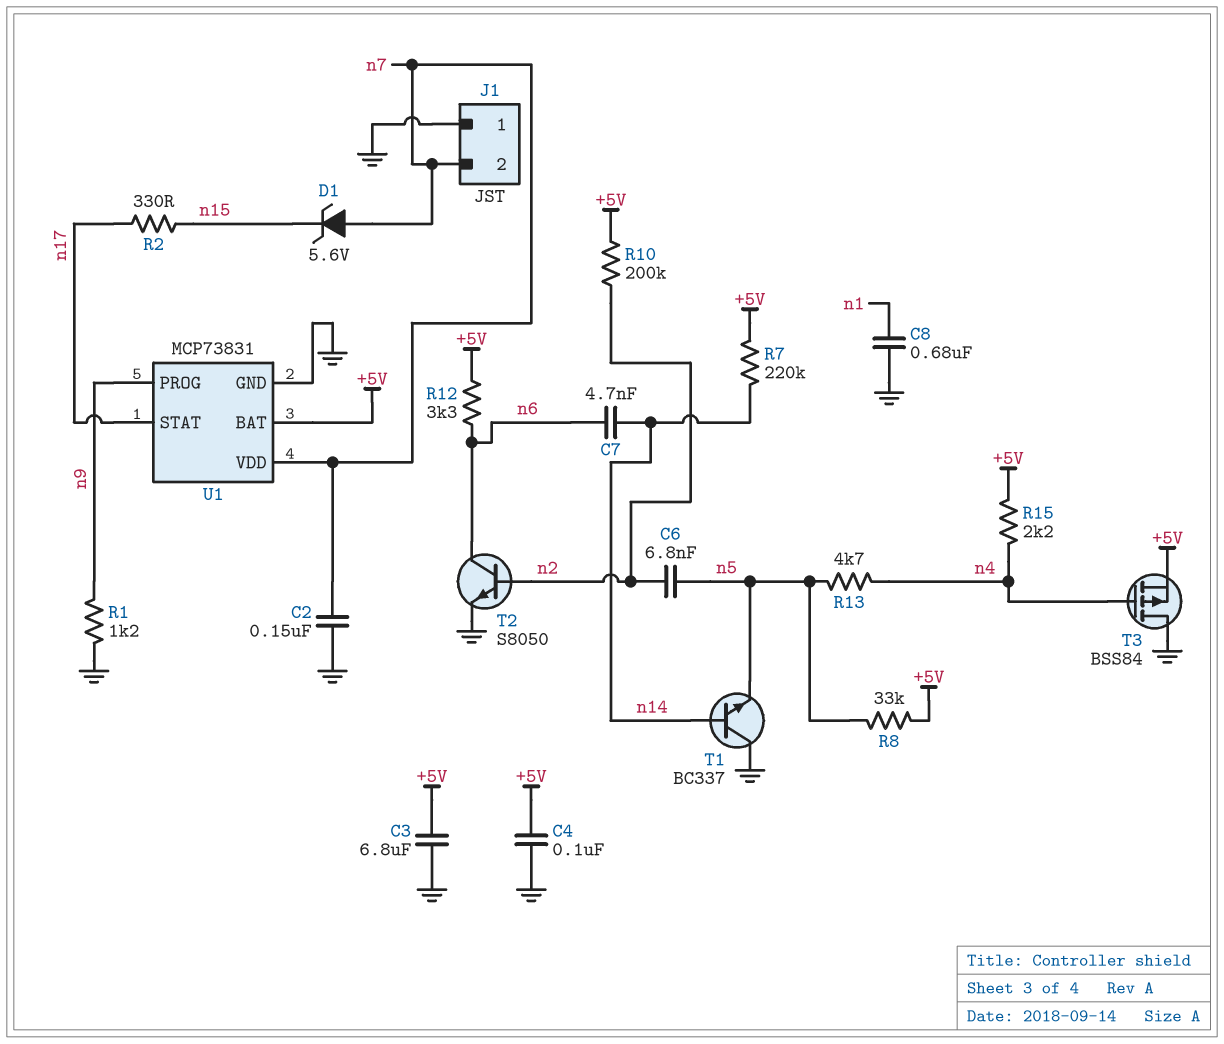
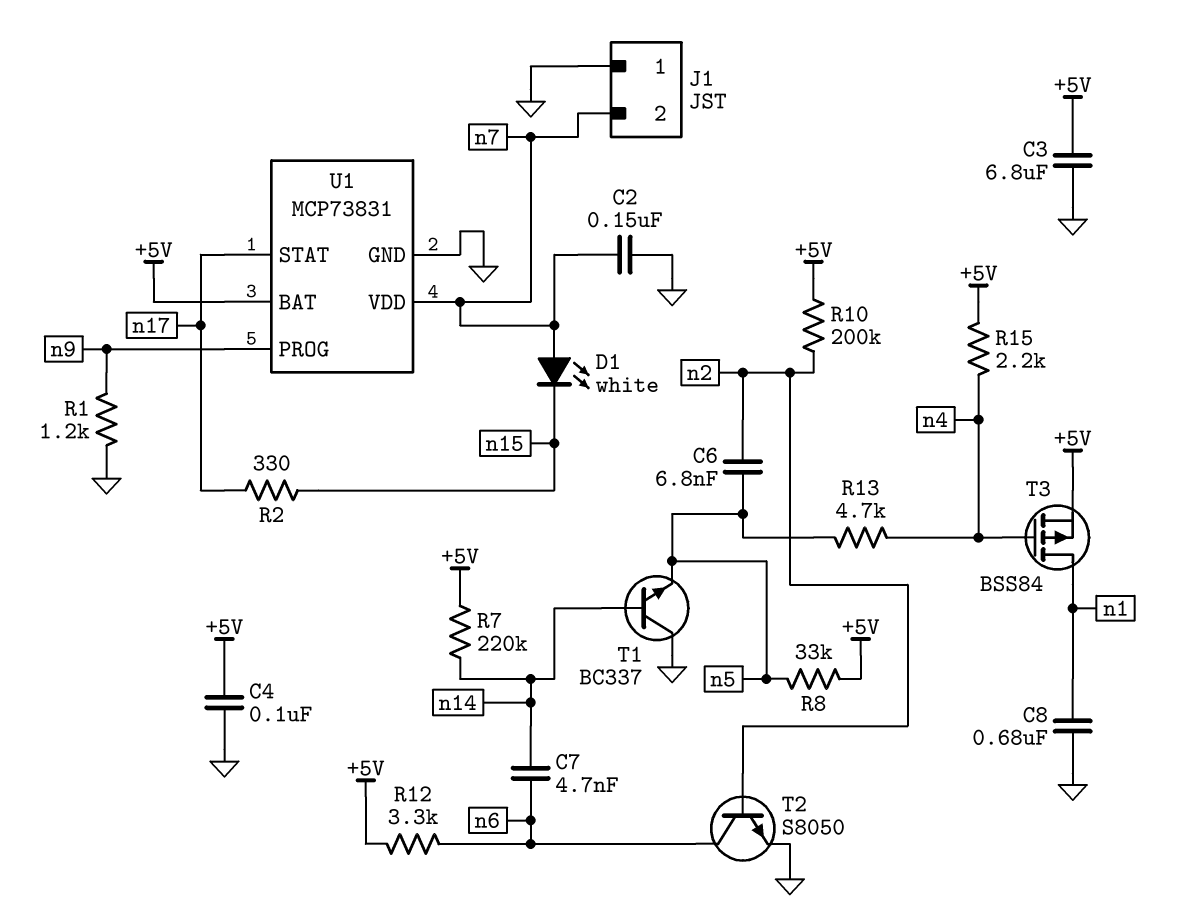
D1: zener 5.6V (A n7, K n15) -> LED white (A n7, K n15)
T3: PMOS BSS84 (G n4, D GND, S +5V) -> PMOS BSS84 (G n4, D n1, S +5V)

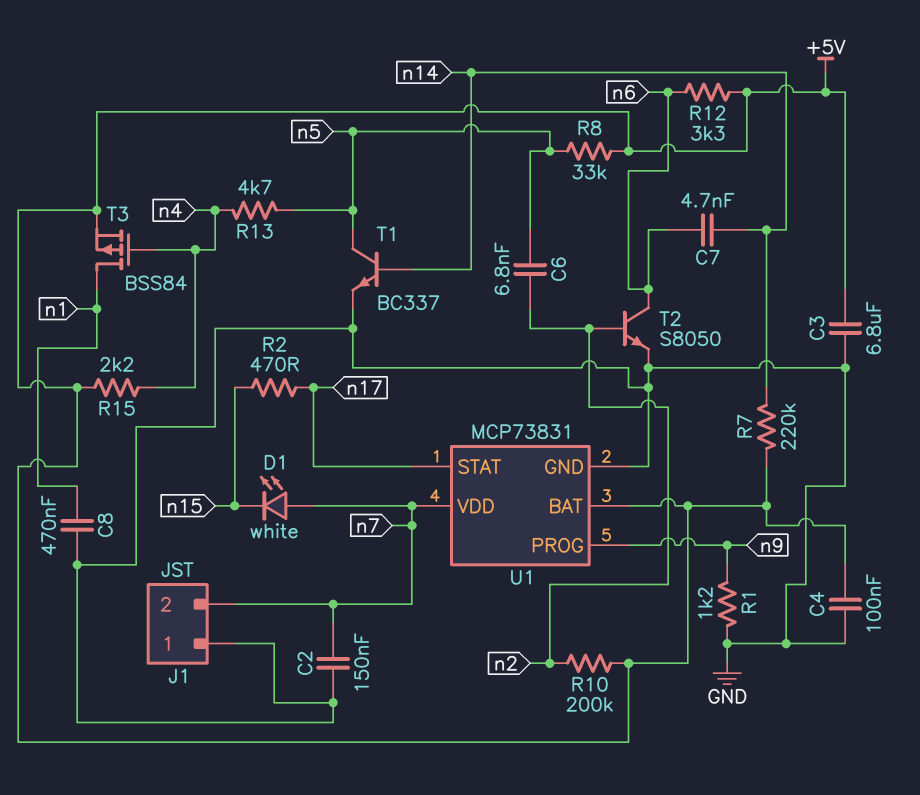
C8: 680nF (GND, n1) -> 470nF (GND, n1)
R2: 330 (n15, n17) -> 470 (n15, n17)
T1: NPN BC337 (B n14, C GND, E n5) -> NPN BC337 (B n14, C n5, E GND)

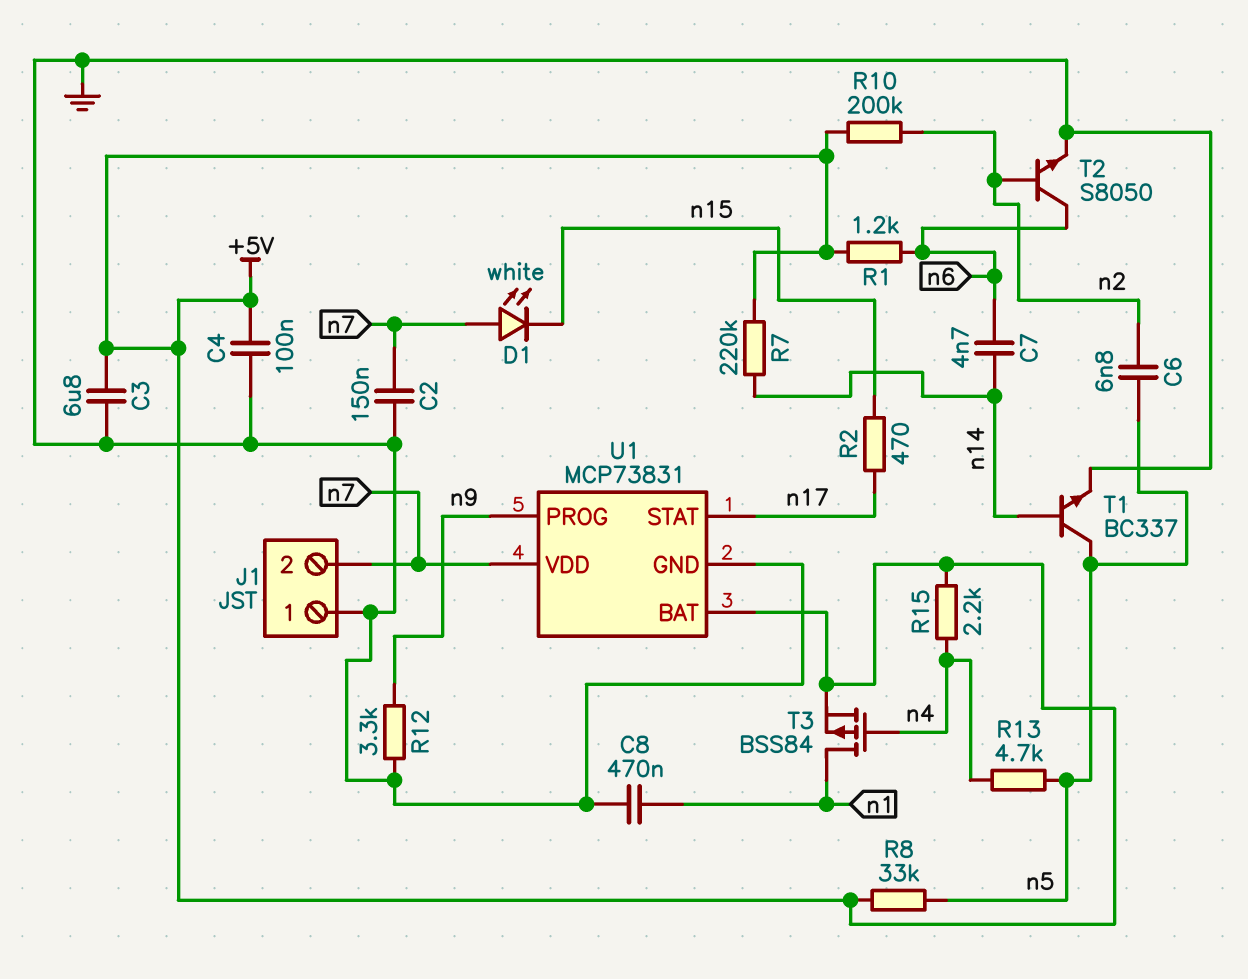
R1: 1.2k (GND, n9) -> 1.2k (+5V, n6)
R12: 3.3k (+5V, n6) -> 3.3k (GND, n9)

